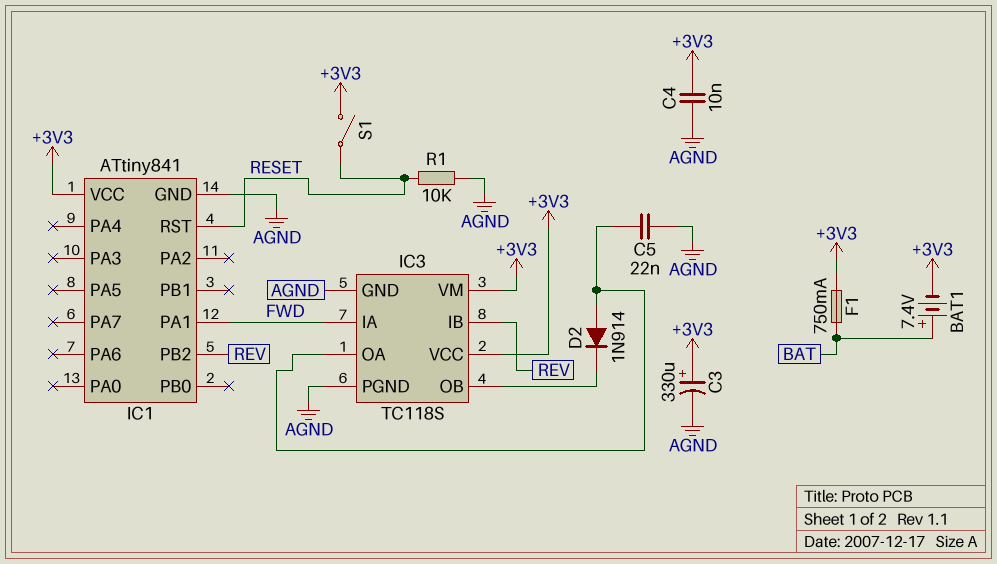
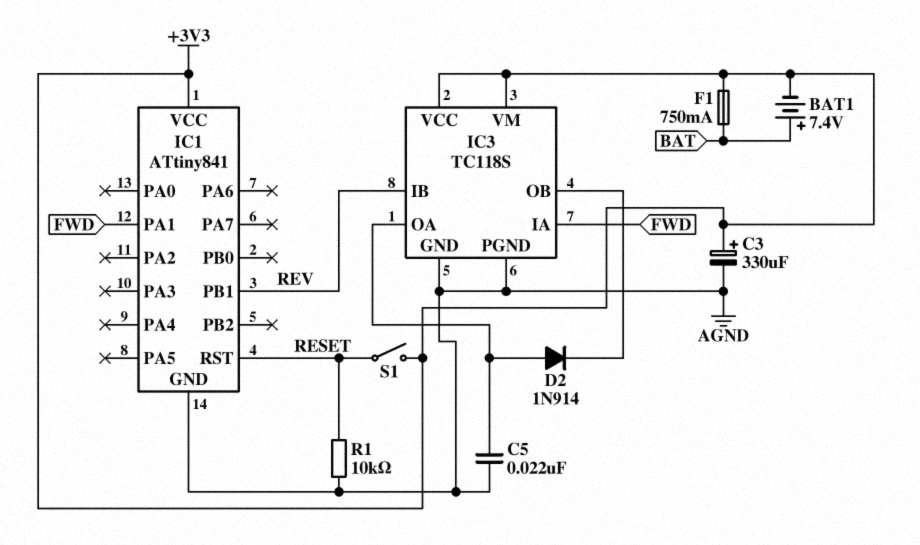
C4: 10nF (+3V3, AGND) -> none
IC1 pin PB1: none -> REV
IC1 pin PB2: REV -> none

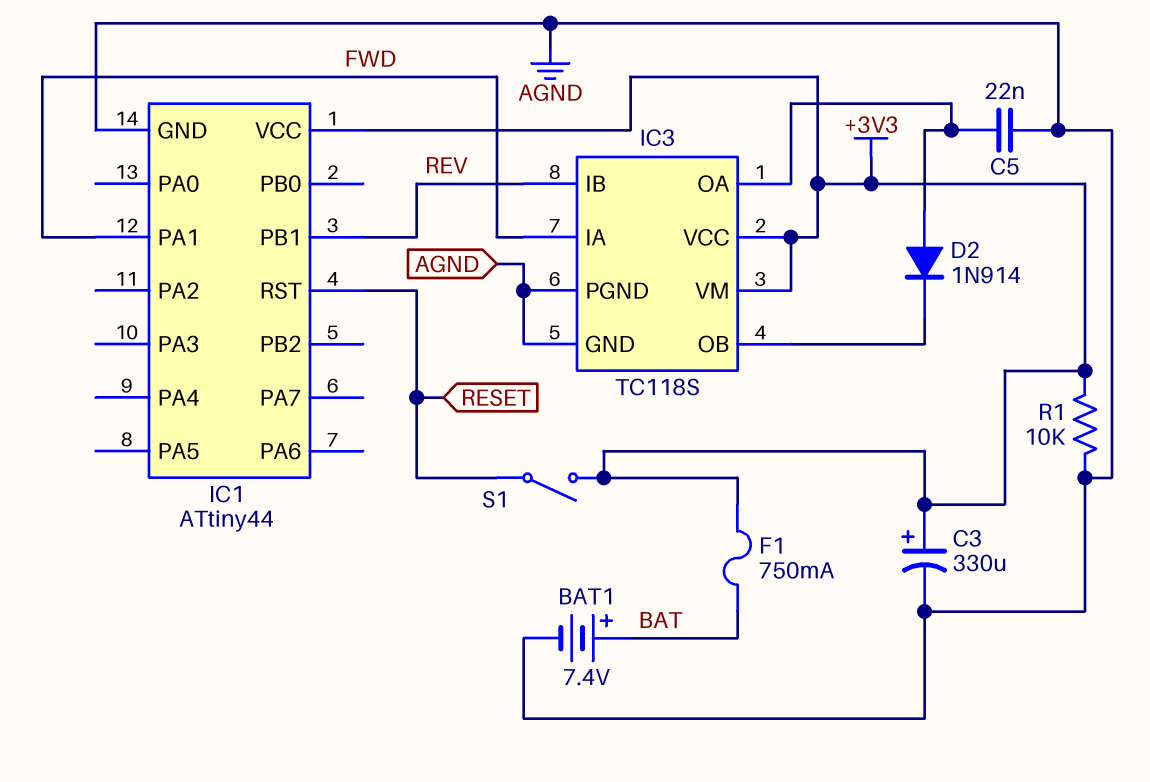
BAT1: 7.4V (plus BAT, minus +3V3) -> 7.4V (plus BAT, minus AGND)
IC1: ATtiny841 -> ATtiny44
R1: 10k (AGND, RESET) -> 10k (+3V3, AGND)

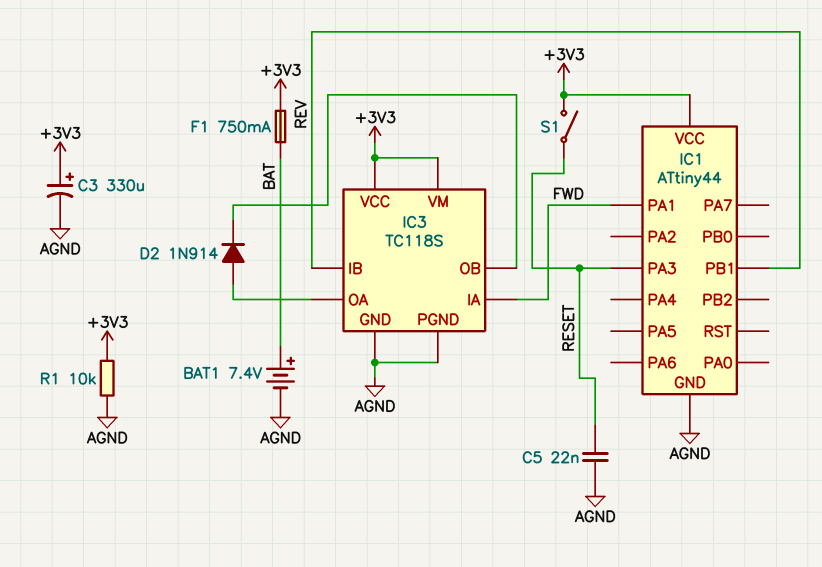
C5: 22nF (AGND, IC3/OA) -> 22nF (AGND, RESET)
IC1 pin PA3: none -> RESET
IC1 pin RST: RESET -> none

